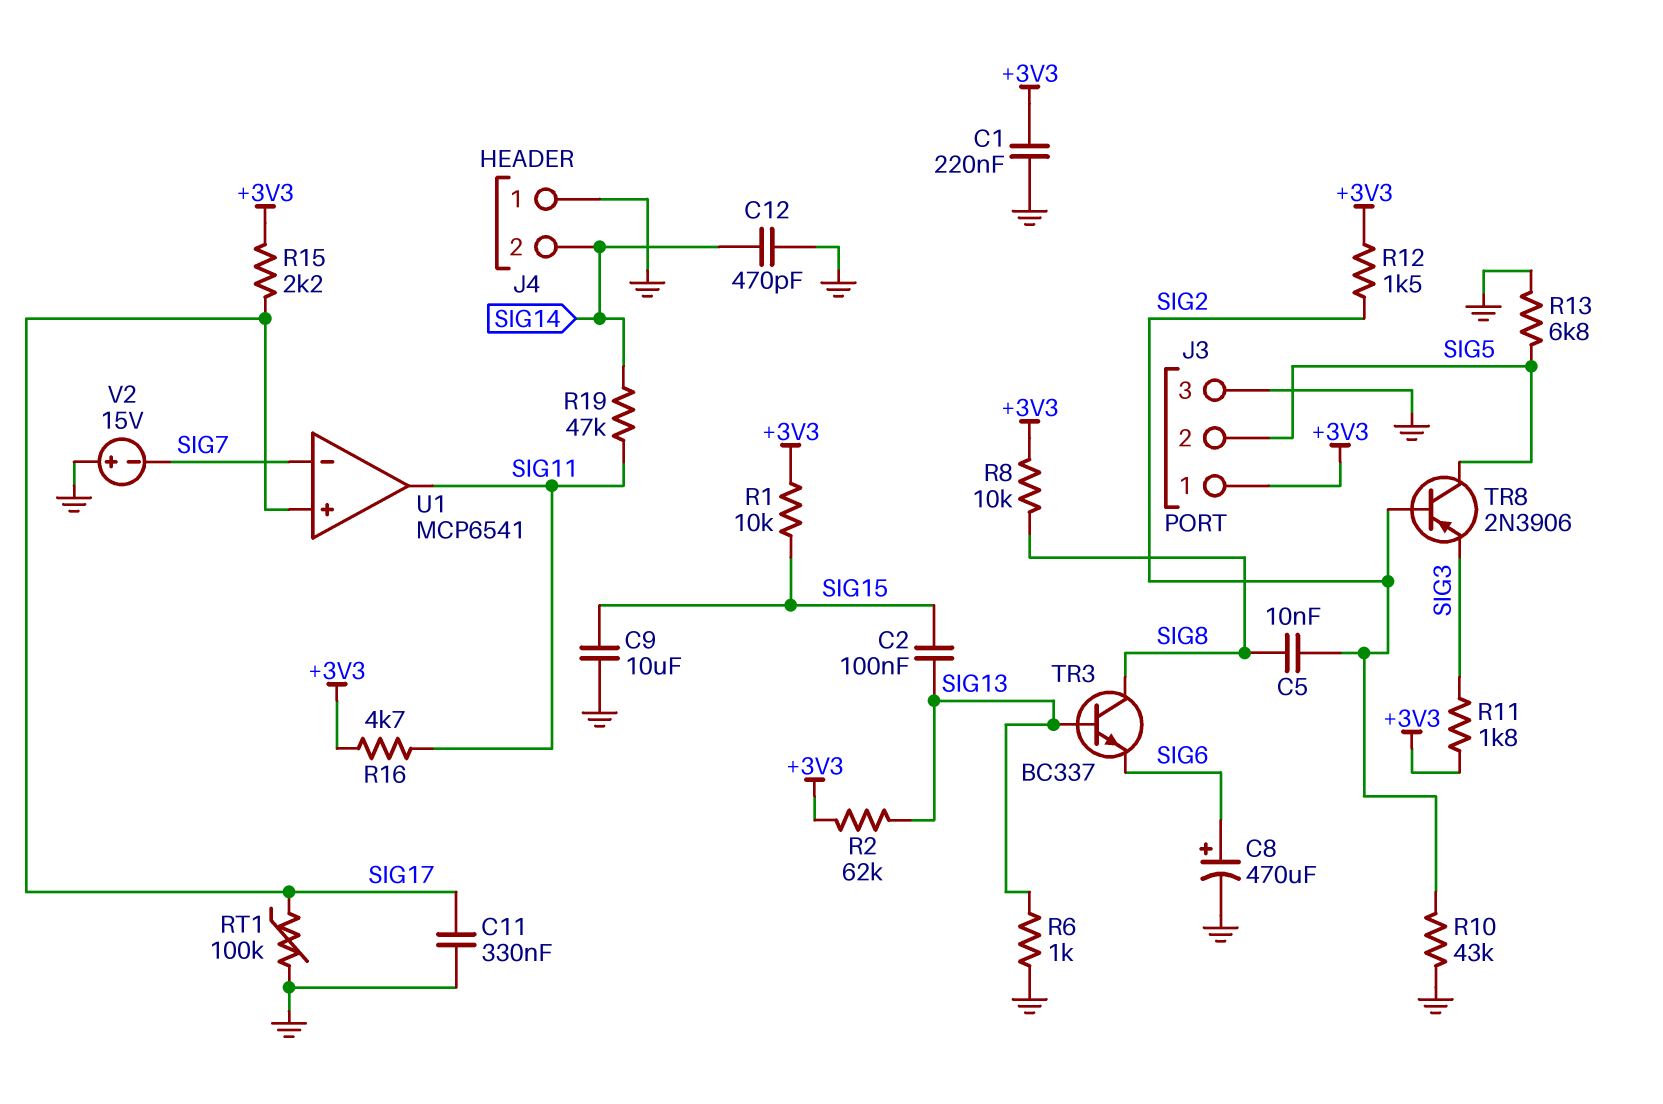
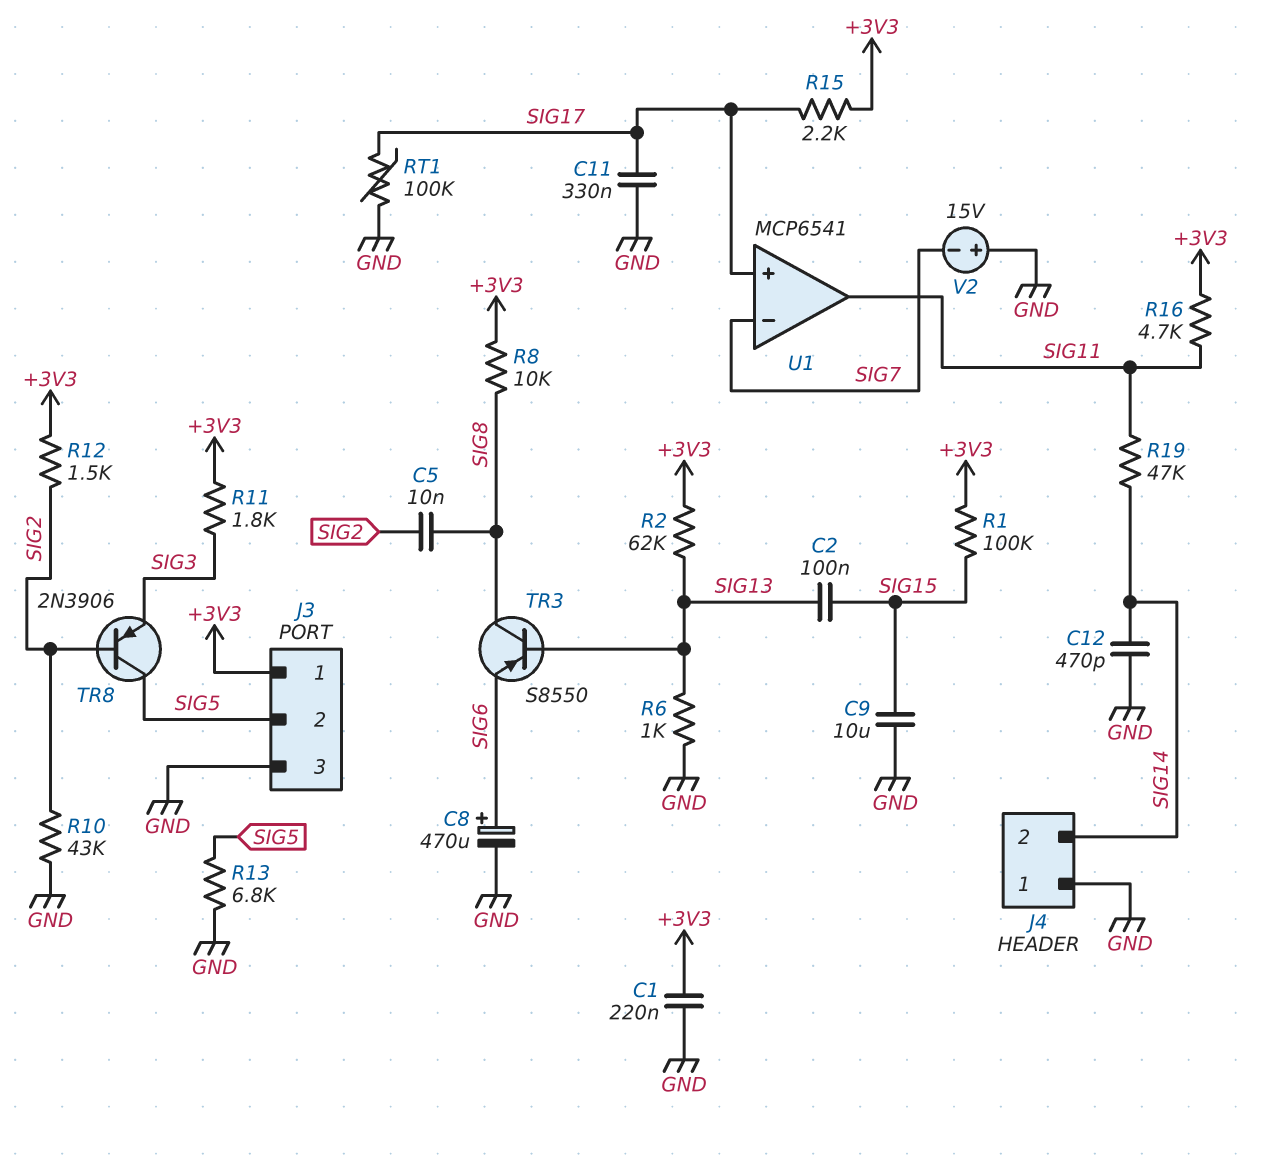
R1: 10k (+3V3, SIG15) -> 100k (+3V3, SIG15)
TR3: NPN BC337 (B SIG13, C SIG8, E SIG6) -> PNP S8550 (B SIG13, C SIG8, E SIG6)

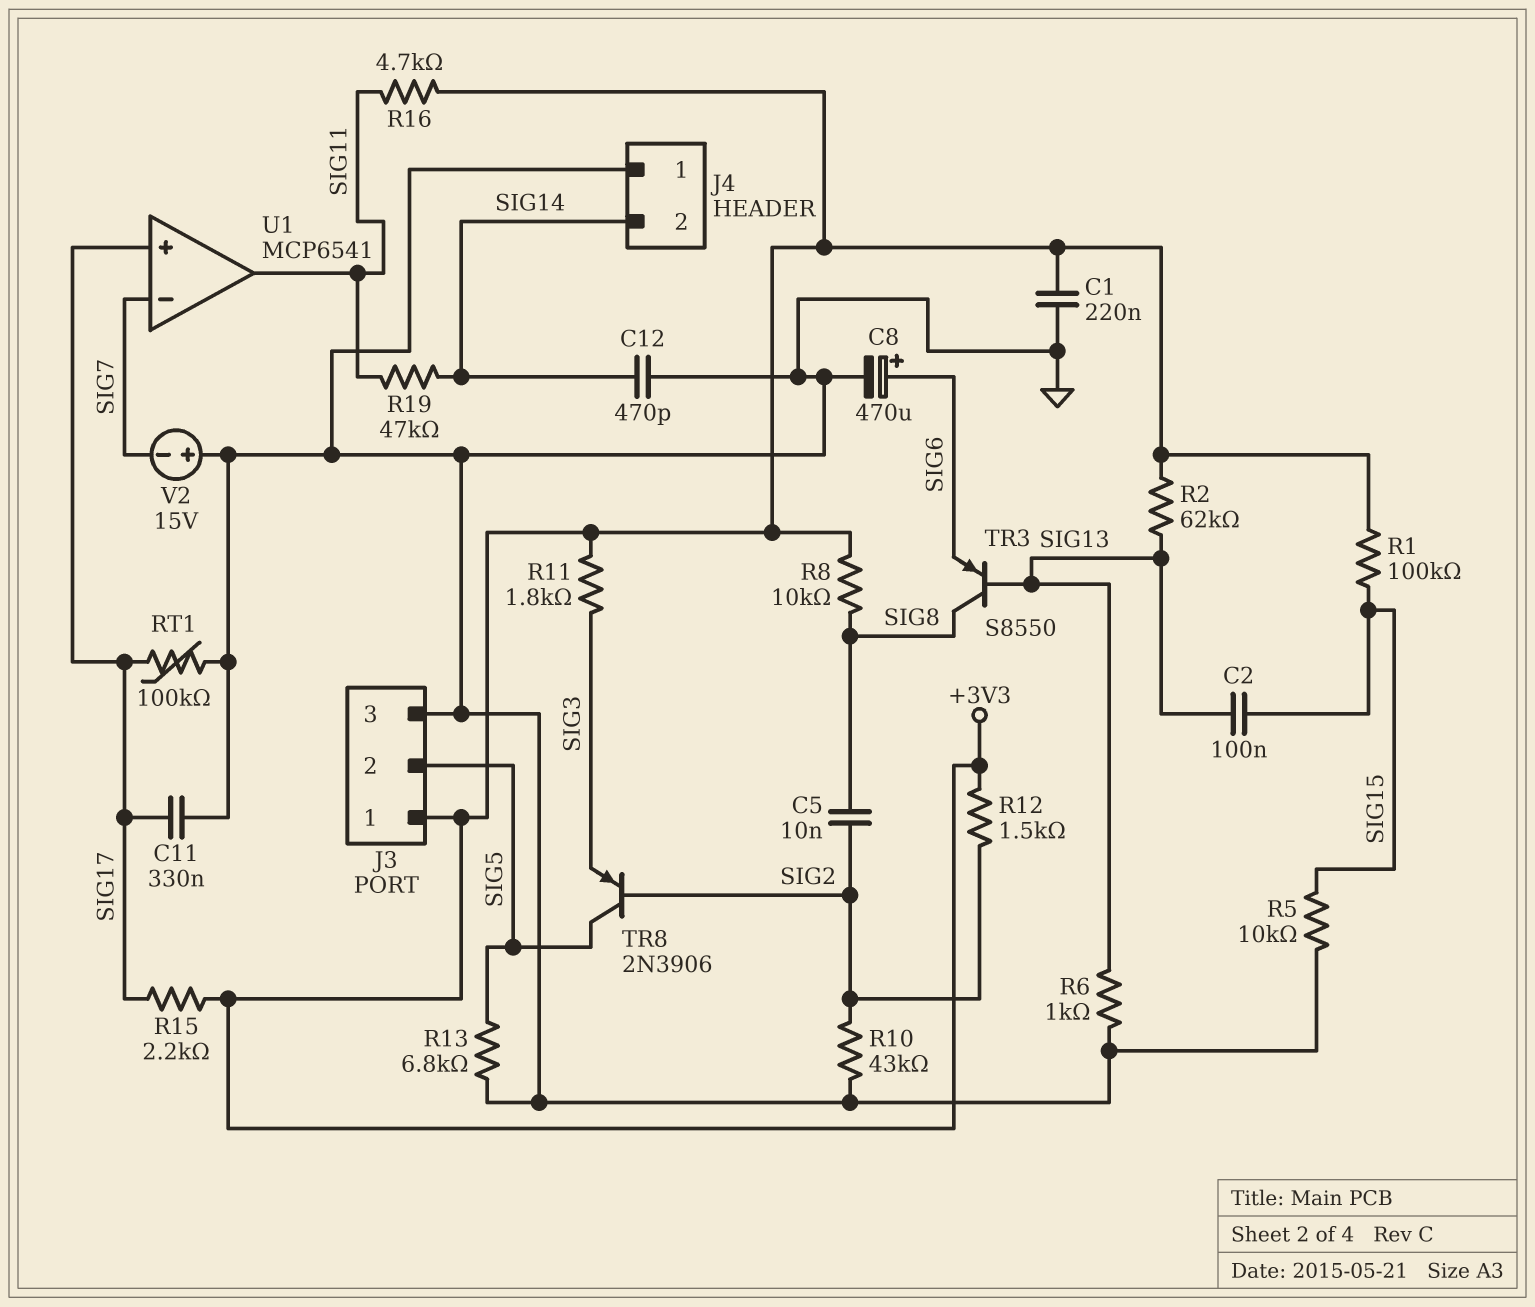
C9: 10uF (GND, SIG15) -> none
R5: none -> 10k (GND, SIG15)

